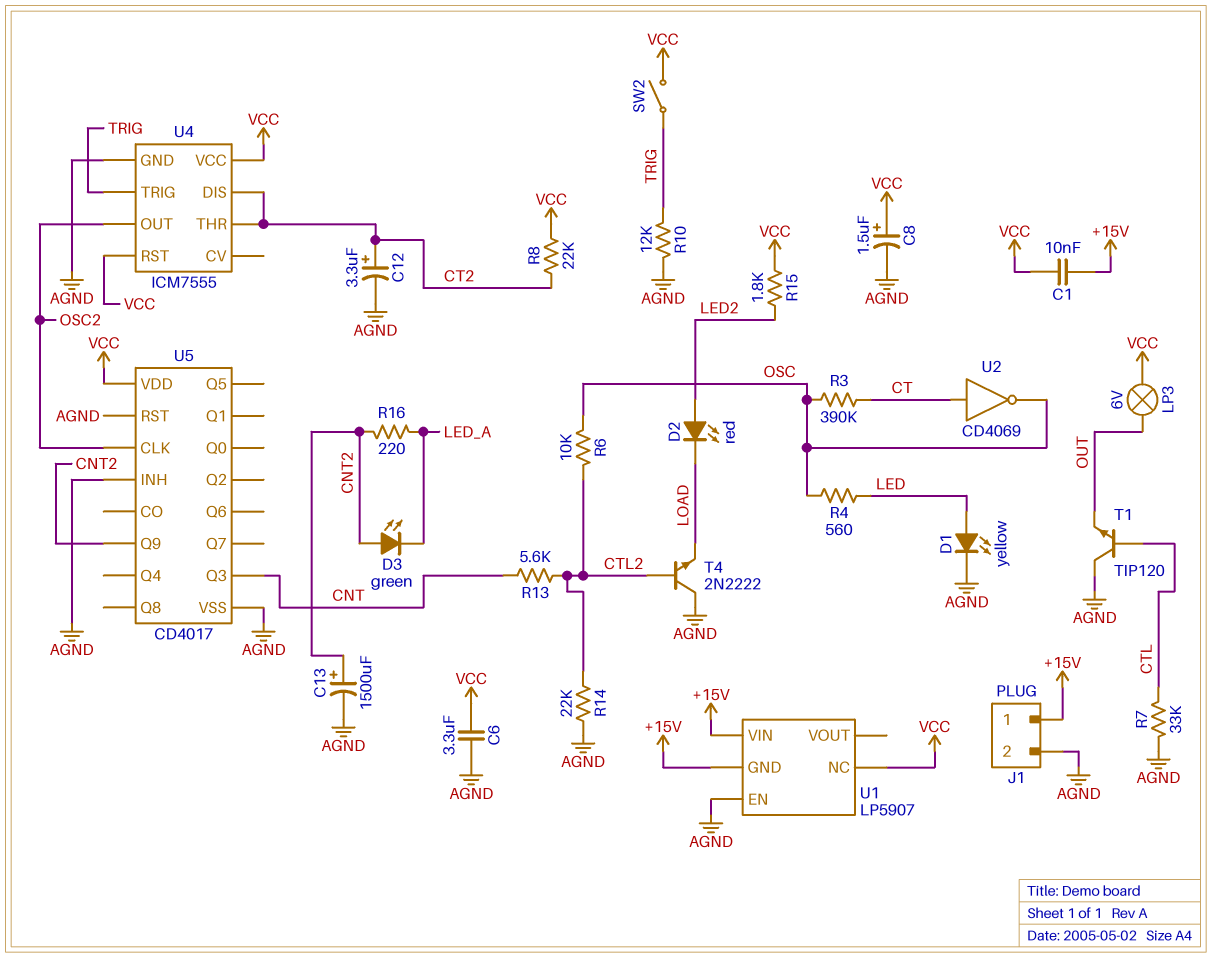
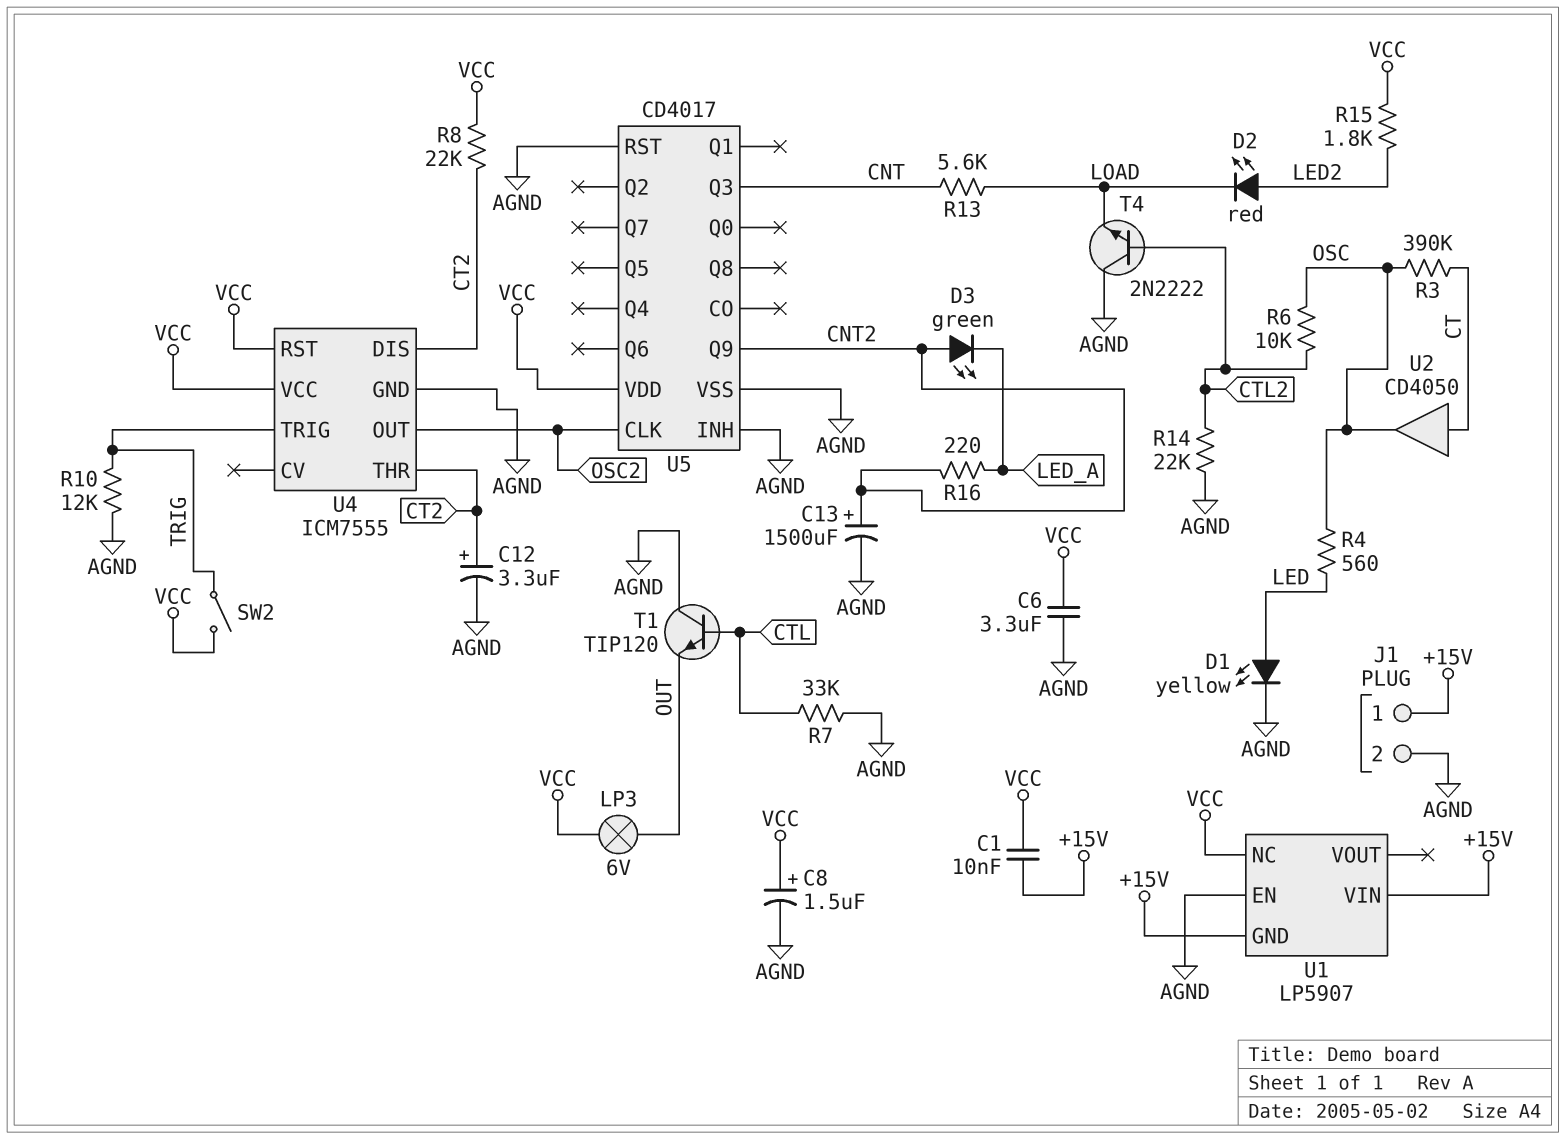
R13: 5.6k (CNT, CTL2) -> 5.6k (CNT, LOAD)
U2: NOT CD4069 (in CT, out OSC) -> buffer CD4050 (in CT, out OSC)

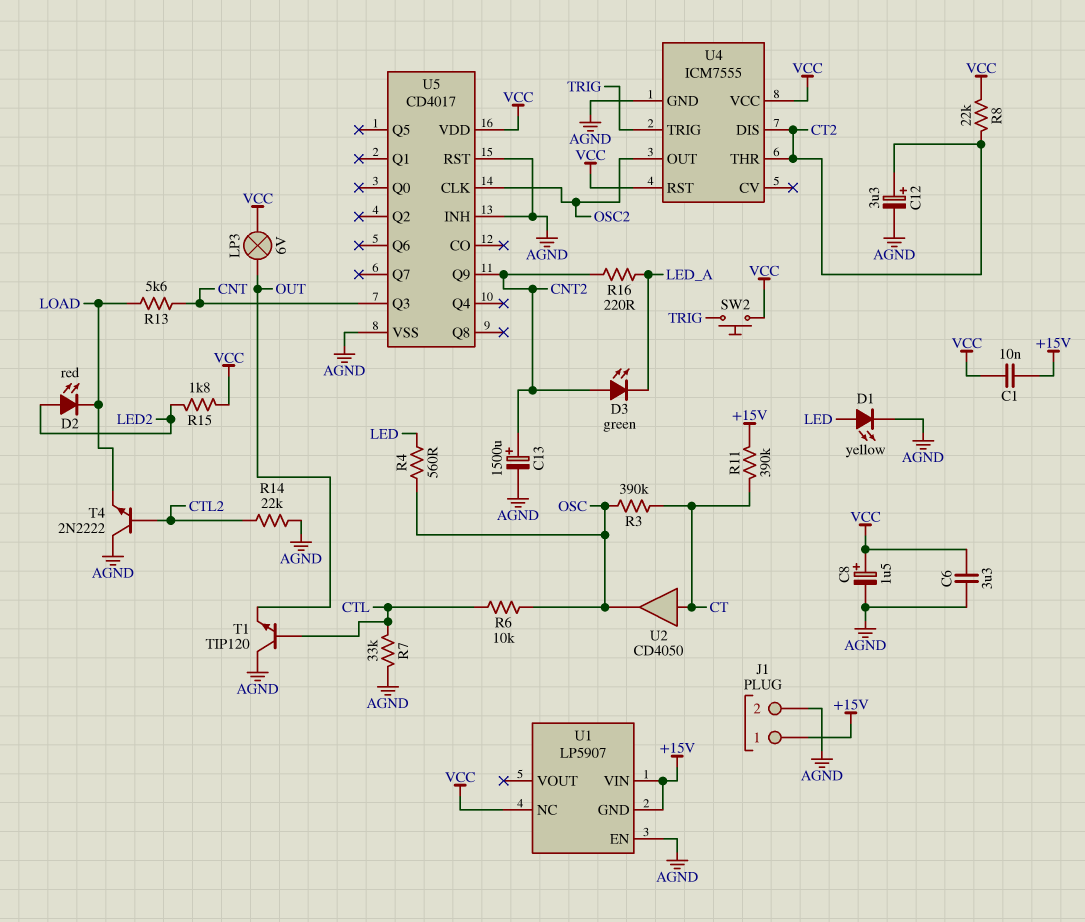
R6: 10k (CTL2, OSC) -> 10k (CTL, OSC)
R10: 12k (AGND, TRIG) -> none
R11: none -> 390k (+15V, CT)
SW2: switch (TRIG, VCC) -> button (TRIG, VCC)

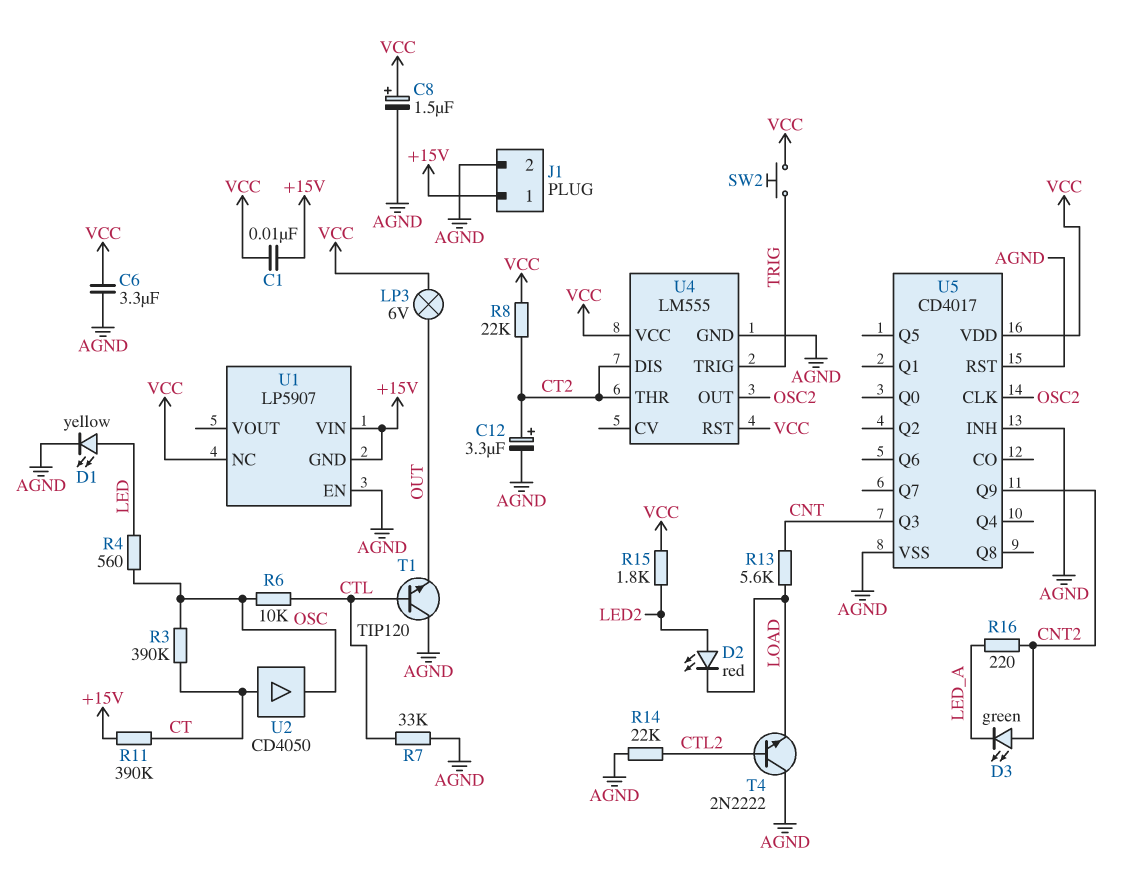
C13: 1500uF (plus CNT2, minus AGND) -> none
U4: ICM7555 -> LM555

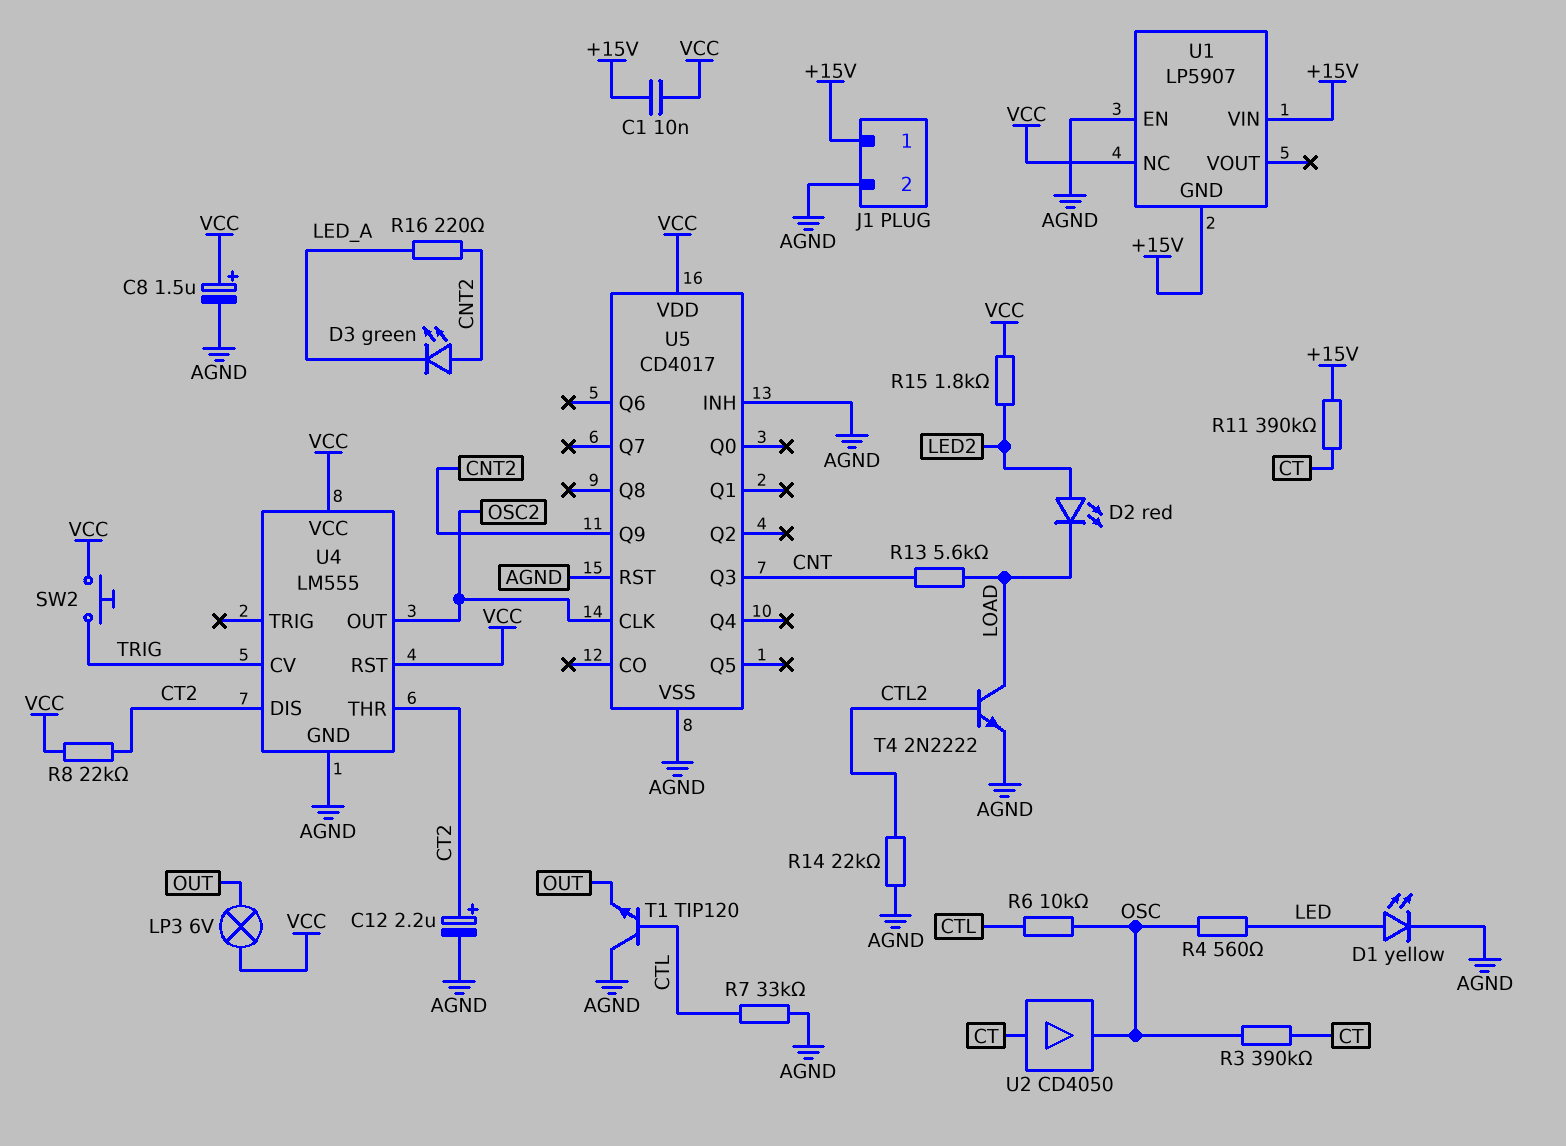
C6: 3.3uF (AGND, VCC) -> none
C12: 3.3uF (plus CT2, minus AGND) -> 2.2uF (plus CT2, minus AGND)
T4: NPN 2N2222 (B CTL2, C AGND, E LOAD) -> NPN 2N2222 (B CTL2, C LOAD, E AGND)
U4 pin CV: none -> TRIG
U4 pin TRIG: TRIG -> none

